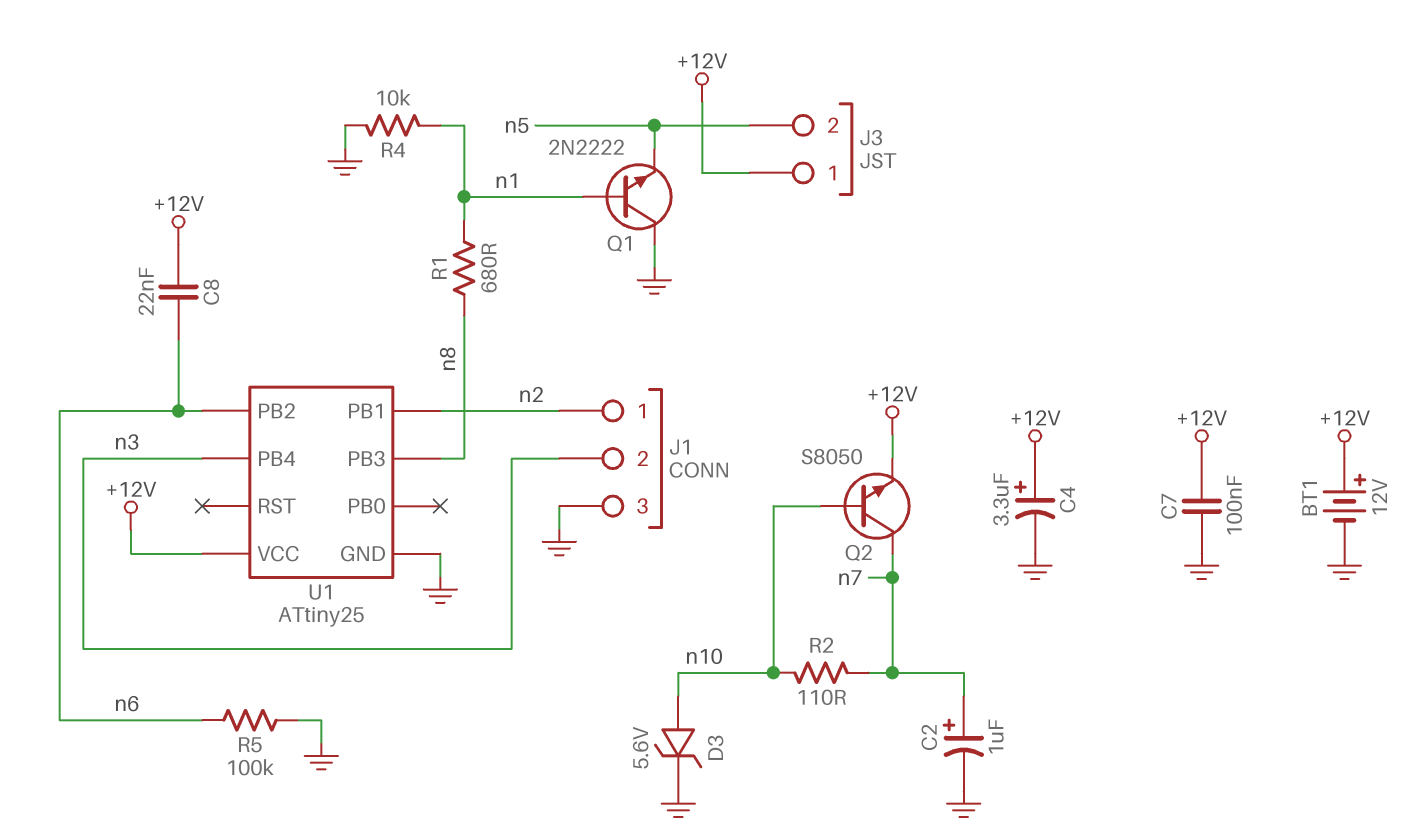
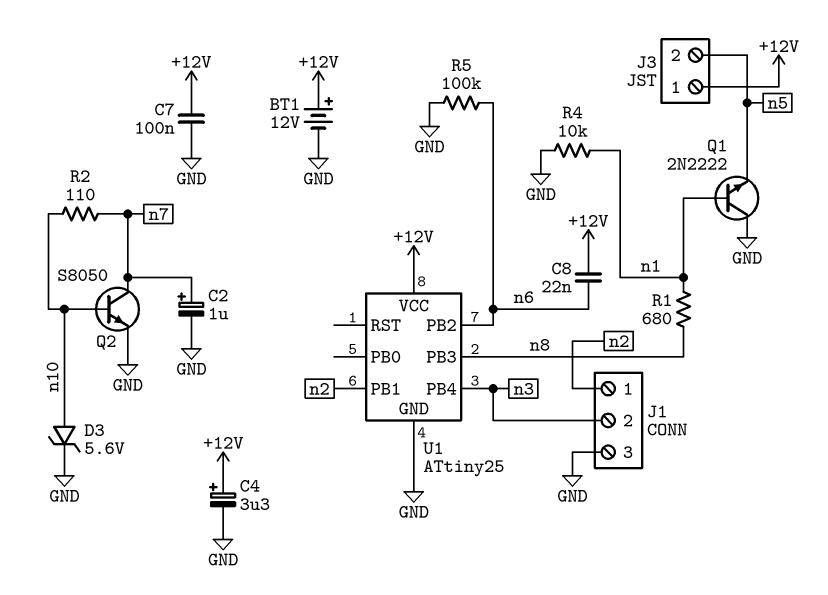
Q2: NPN S8050 (B n10, C n7, E +12V) -> NPN S8050 (B n10, C n7, E GND)

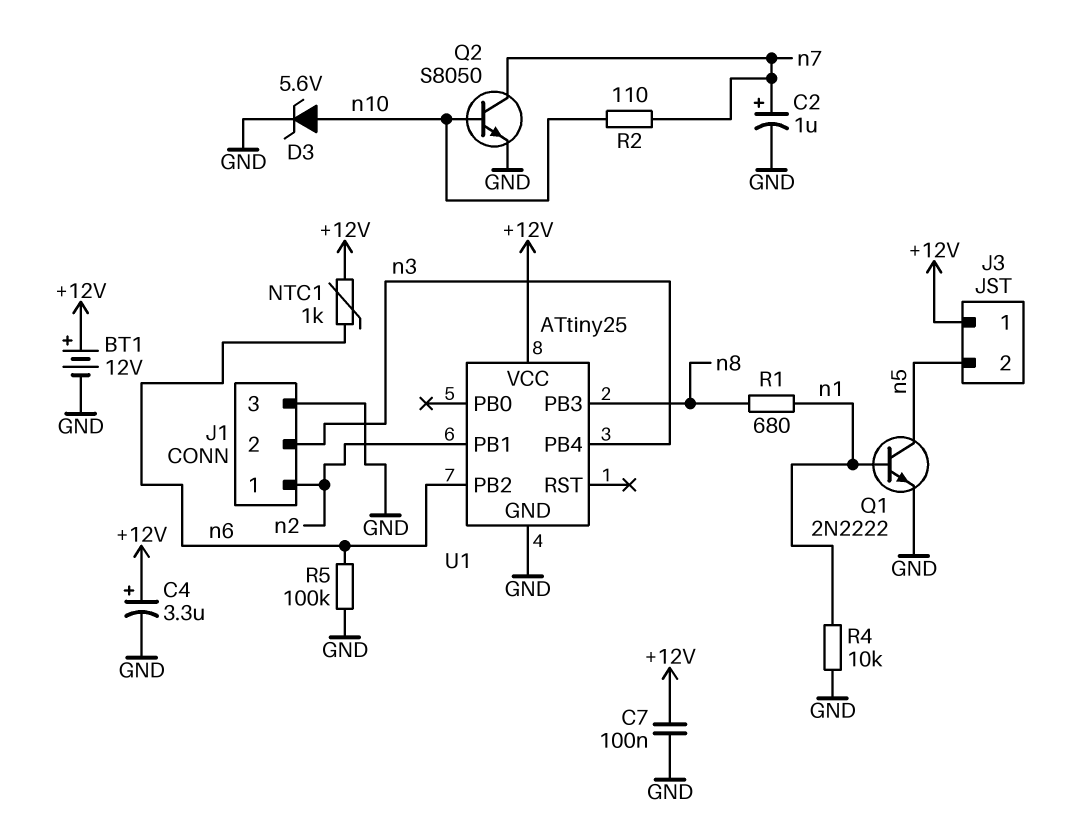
C8: 22nF (+12V, n6) -> none
NTC1: none -> 1k (+12V, n6)
Q1: NPN 2N2222 (B n1, C GND, E n5) -> NPN 2N2222 (B n1, C n5, E GND)

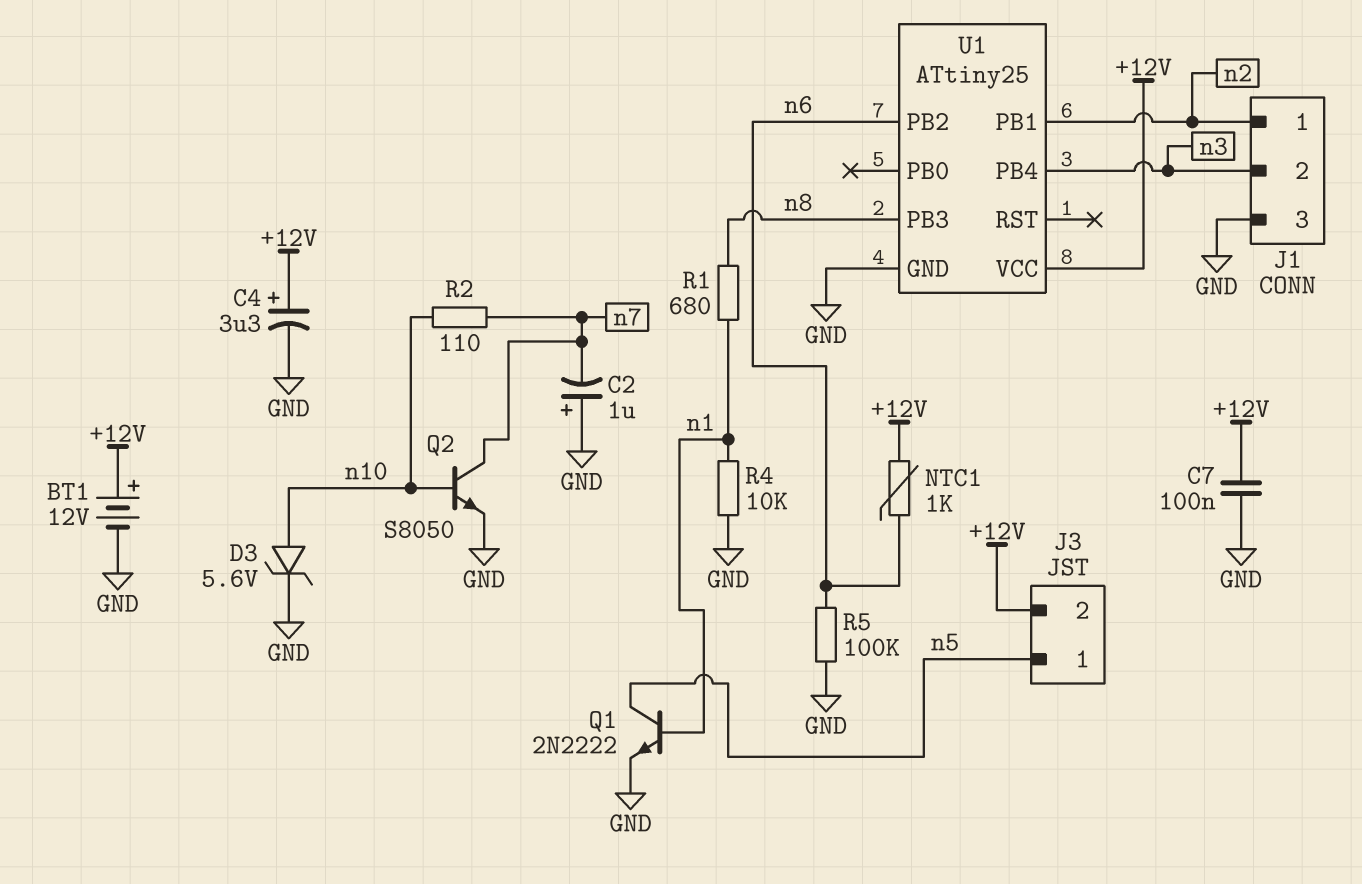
C2: 1uF (plus n7, minus GND) -> 1uF (plus GND, minus n7)
J3 pin 1: +12V -> n5
J3 pin 2: n5 -> +12V

